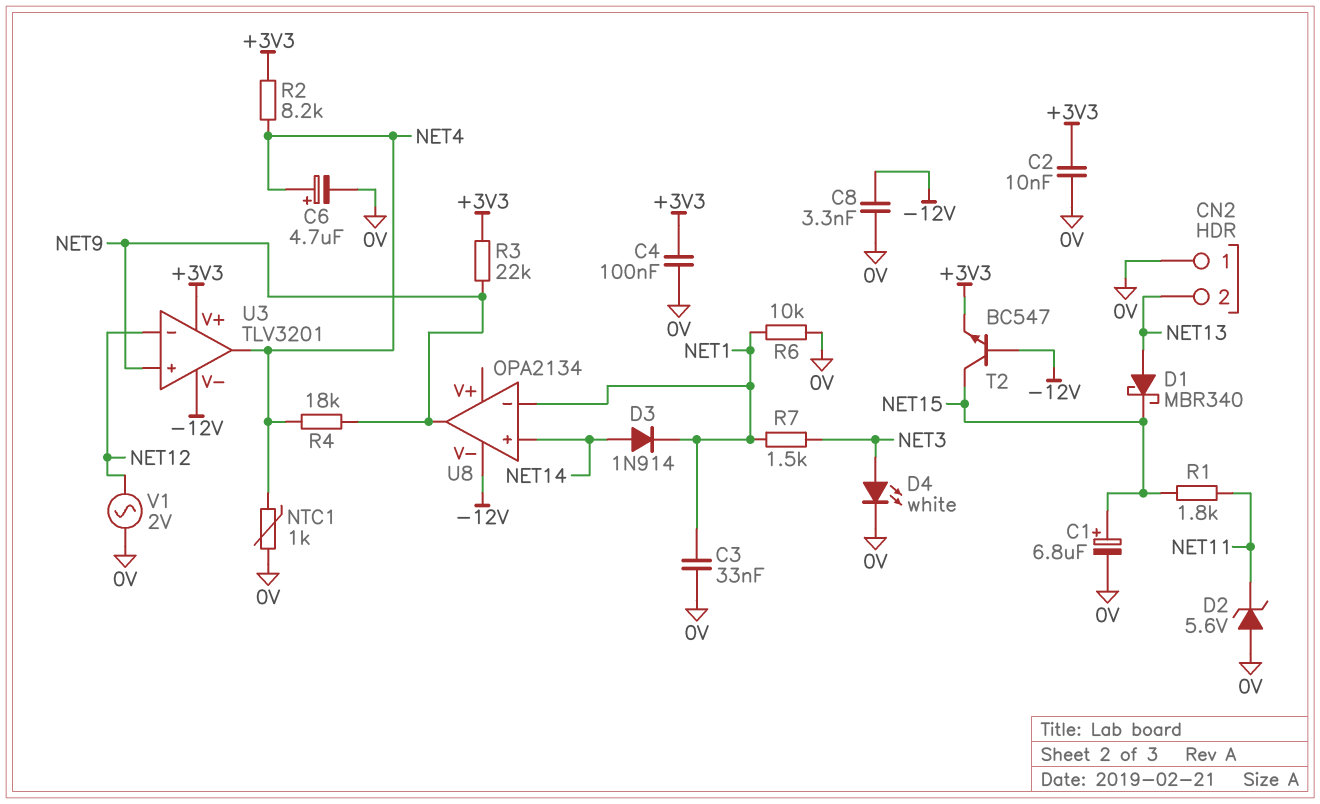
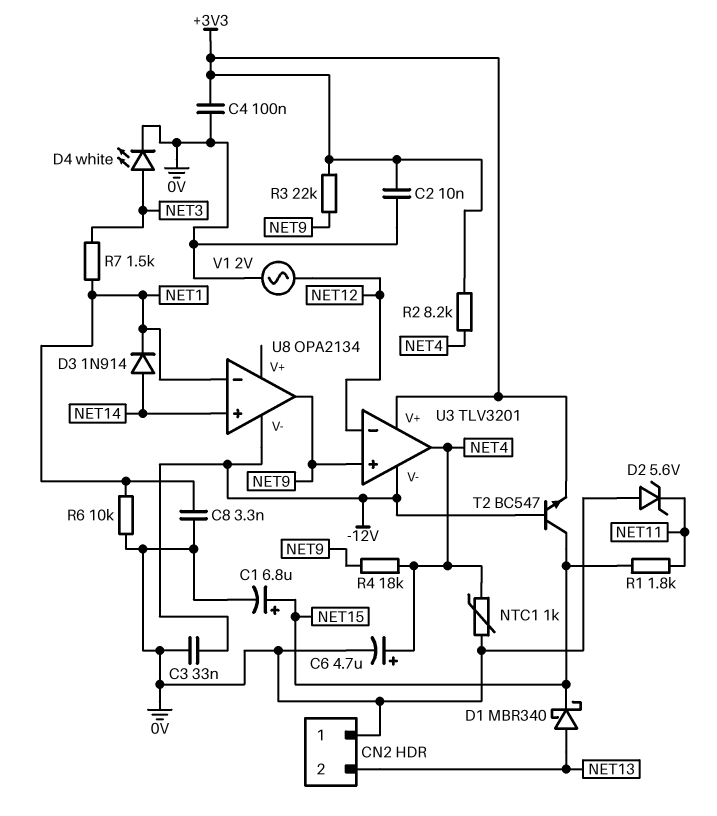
C3: 33nF (0V, NET1) -> 33nF (-12V, 0V)
C8: 3.3nF (-12V, 0V) -> 3.3nF (0V, NET1)

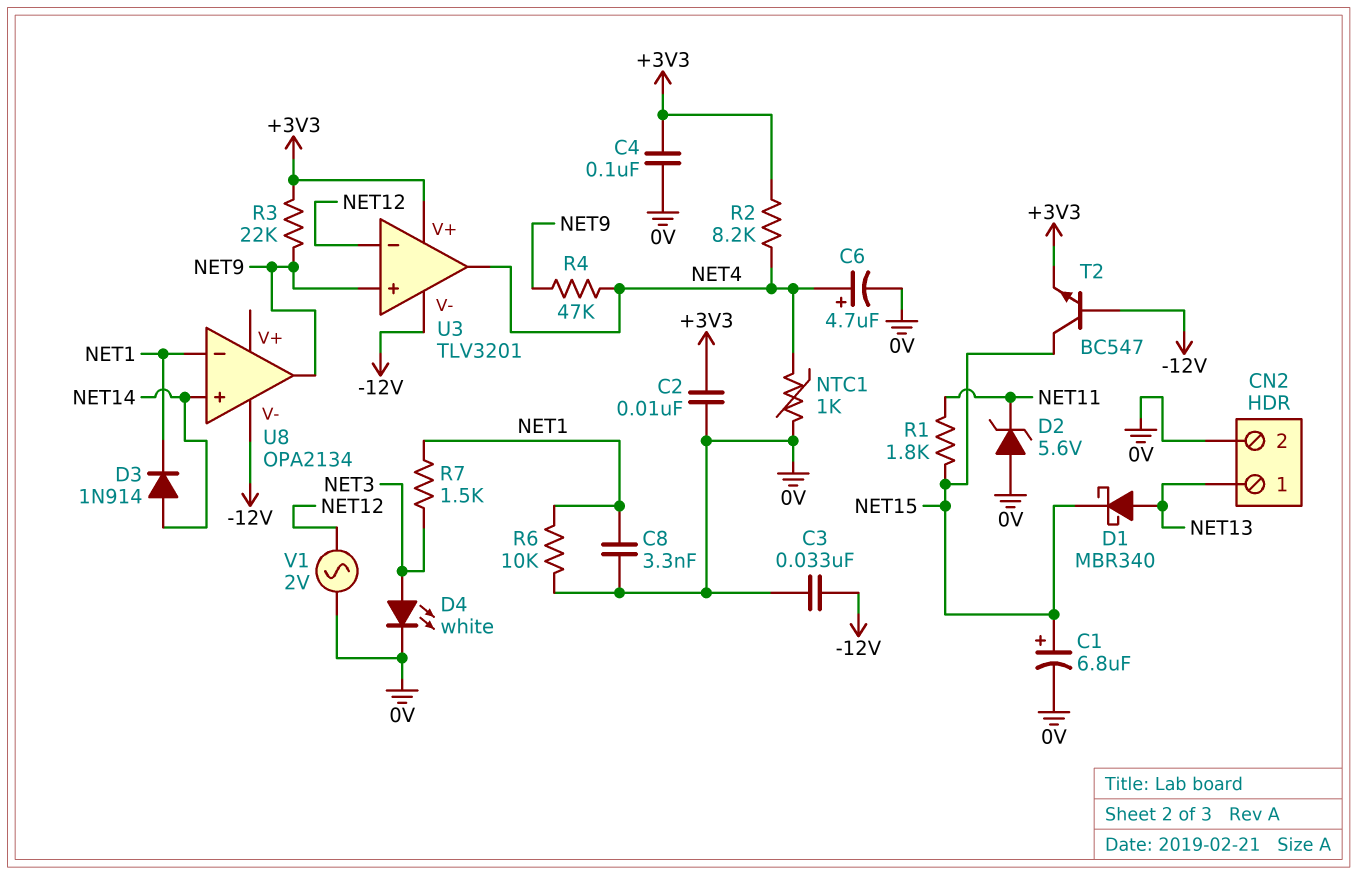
CN2 pin 1: 0V -> NET13
CN2 pin 2: NET13 -> 0V
R4: 18k (NET4, NET9) -> 47k (NET4, NET9)

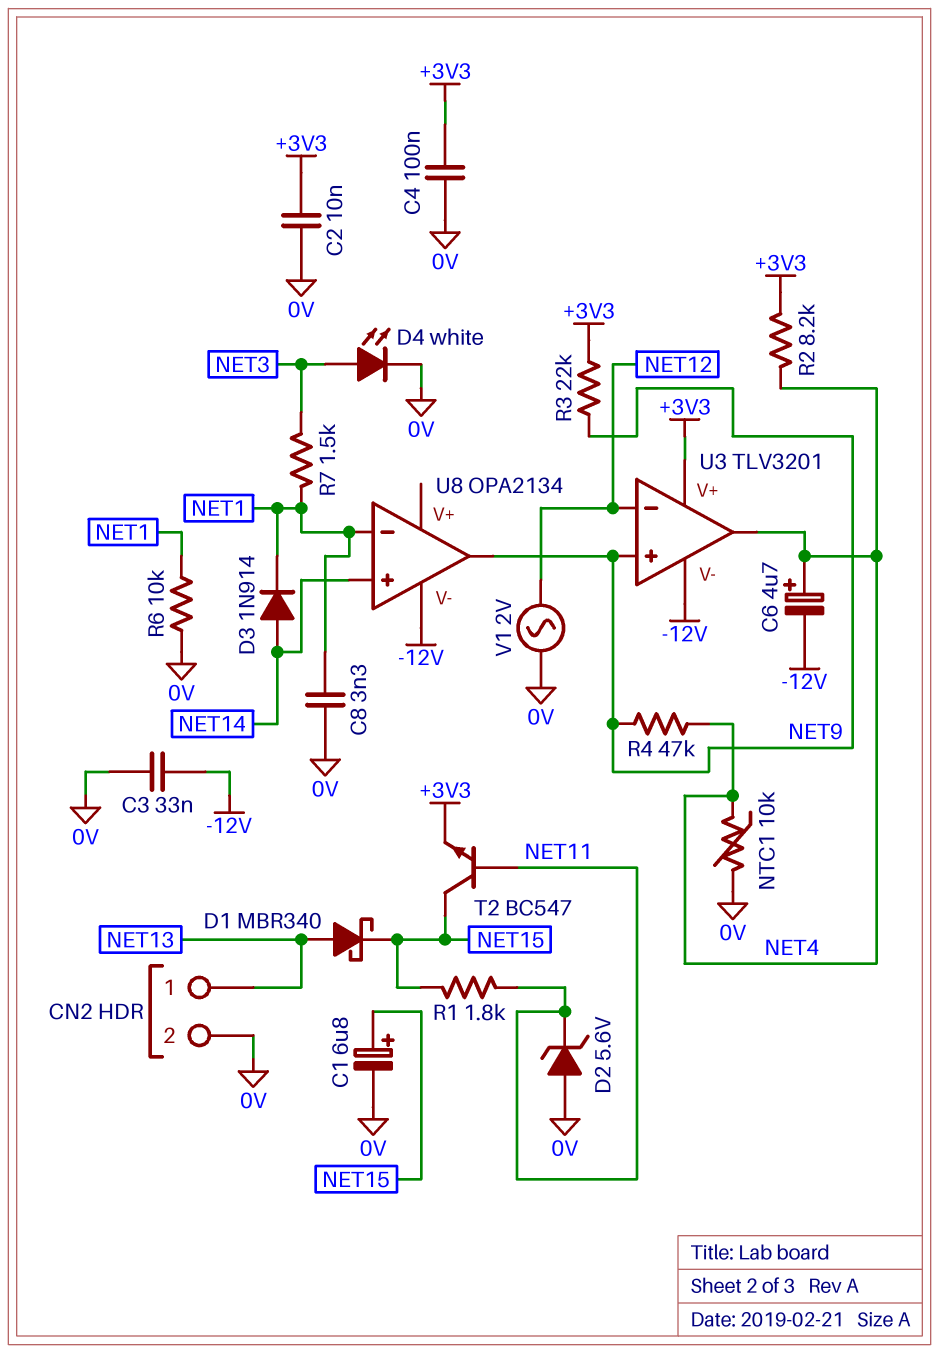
C6: 4.7uF (plus NET4, minus 0V) -> 4.7uF (plus NET4, minus -12V)
NTC1: 1k (0V, NET4) -> 10k (0V, NET4)
T2: NPN BC547 (B -12V, C NET15, E +3V3) -> NPN BC547 (B NET11, C NET15, E +3V3)

